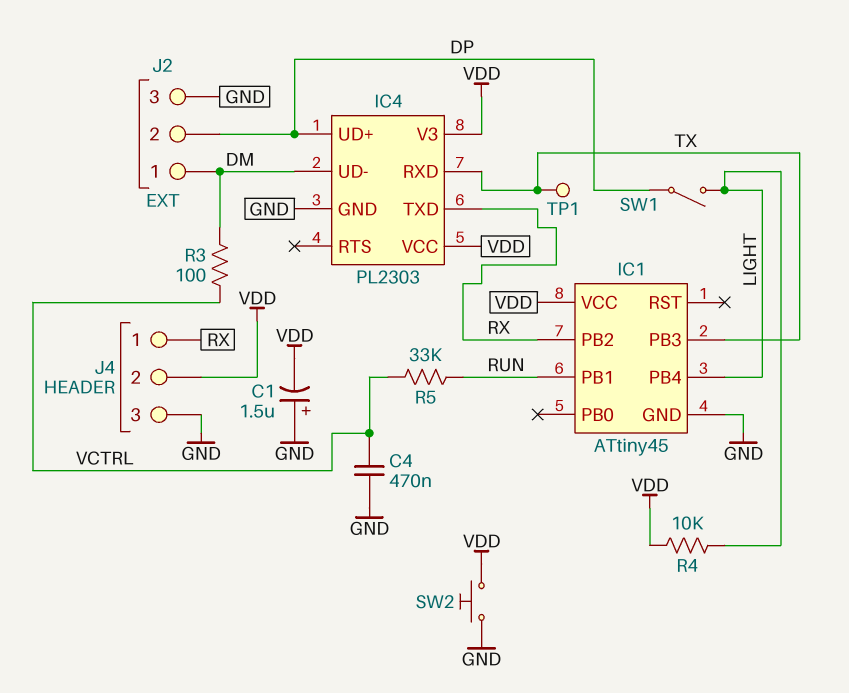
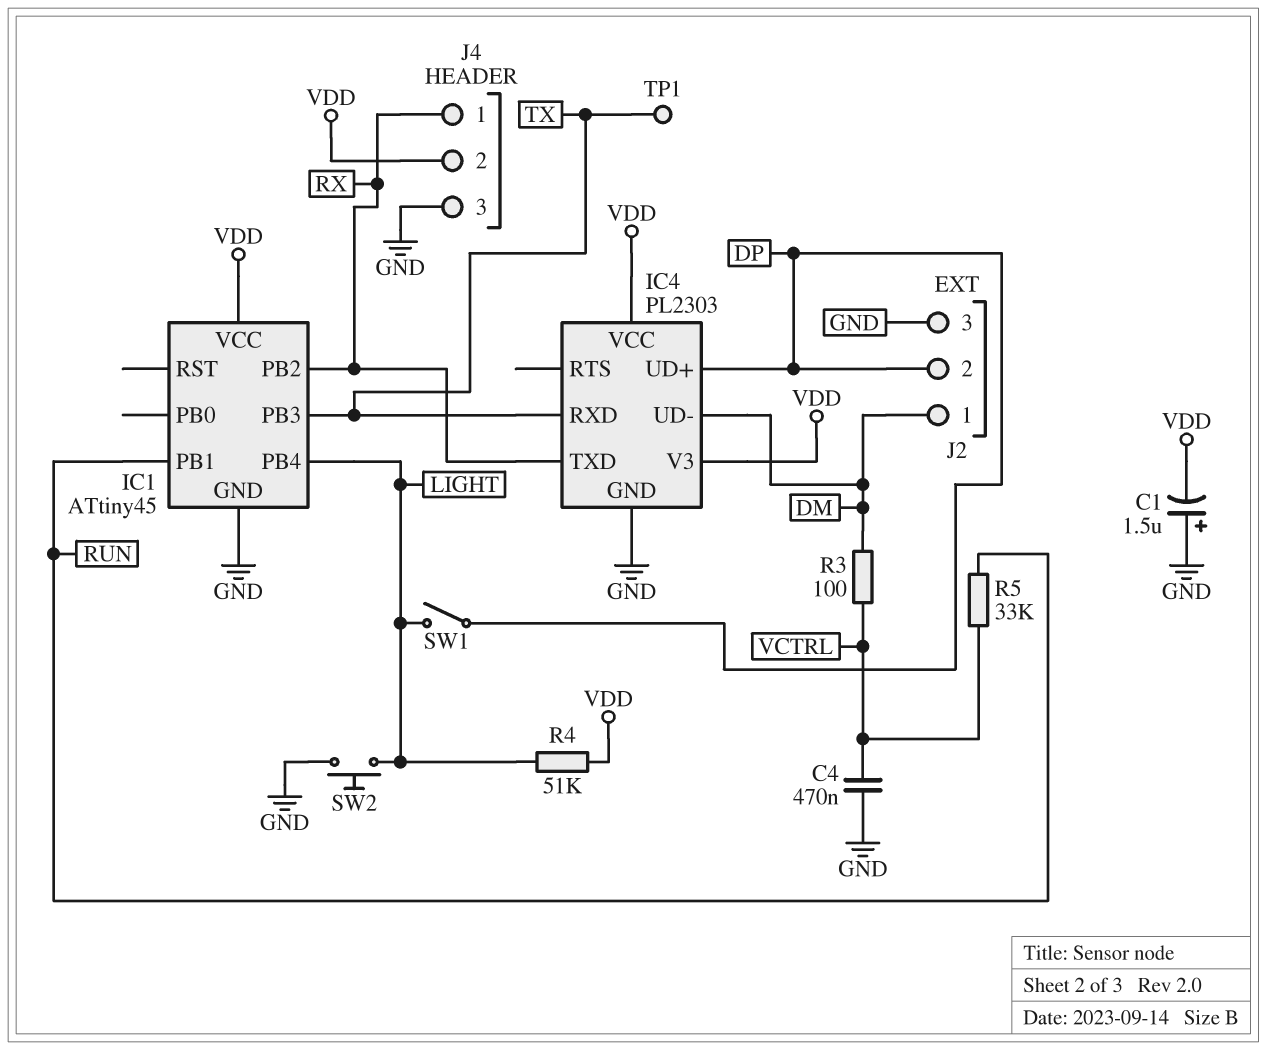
R4: 10k (LIGHT, VDD) -> 51k (LIGHT, VDD)
SW2: button (GND, VDD) -> button (GND, LIGHT)

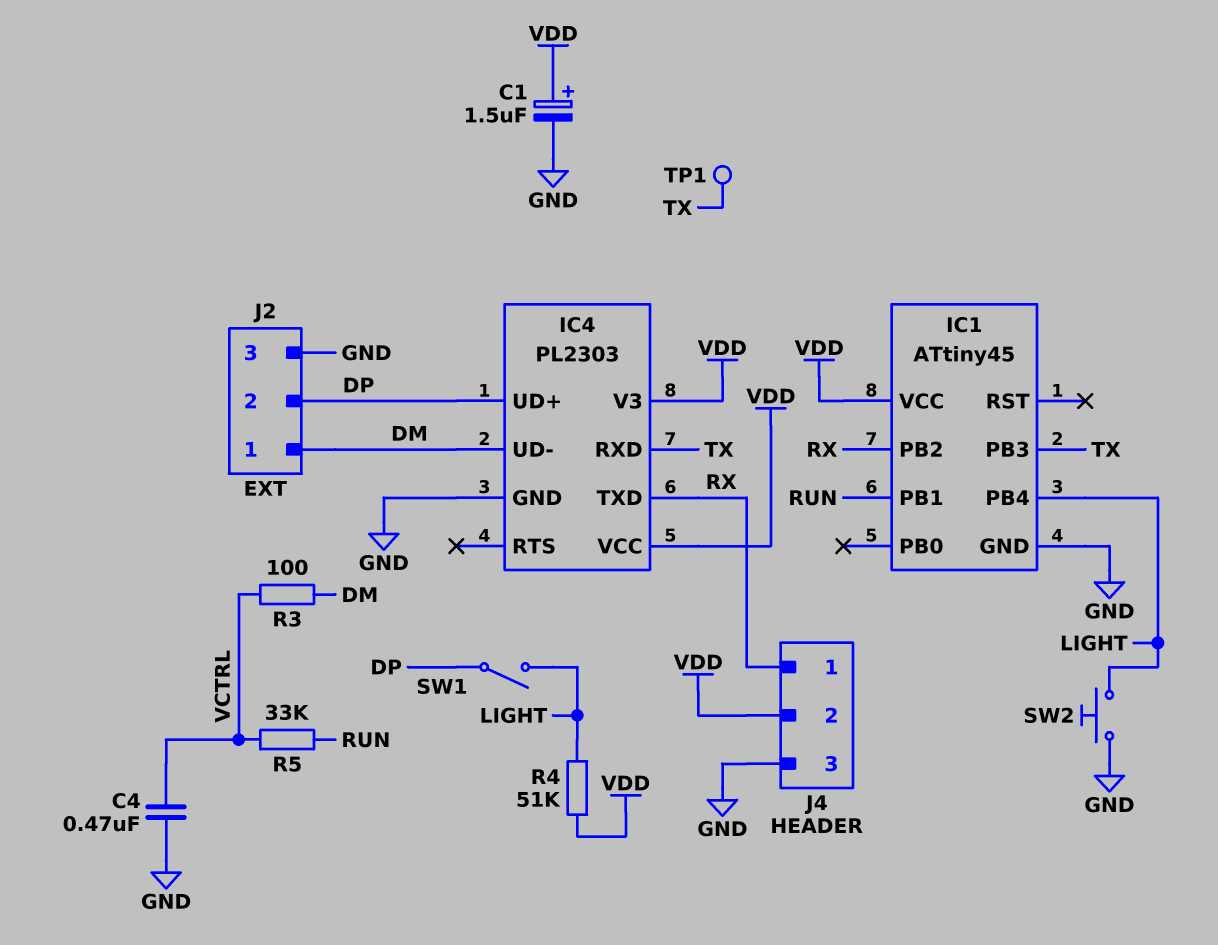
C1: 1.5uF (plus GND, minus VDD) -> 1.5uF (plus VDD, minus GND)

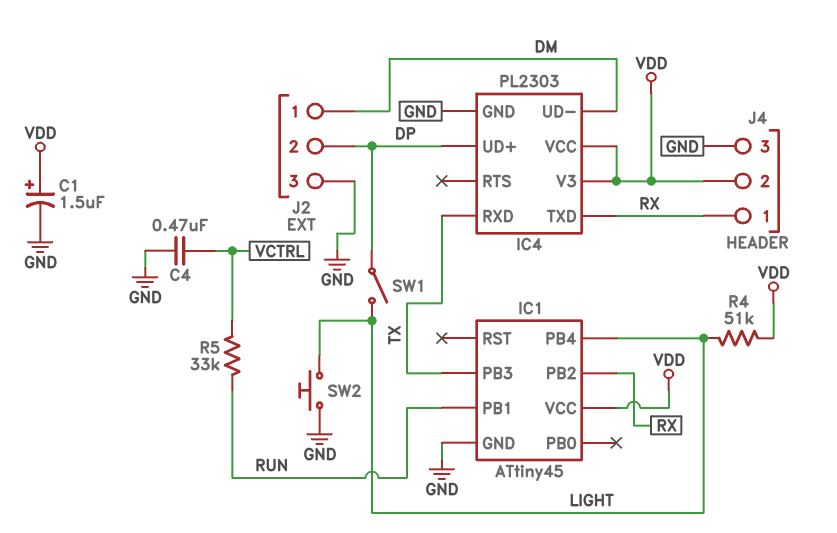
R3: 100 (DM, VCTRL) -> none
TP1: test point (TX) -> none

